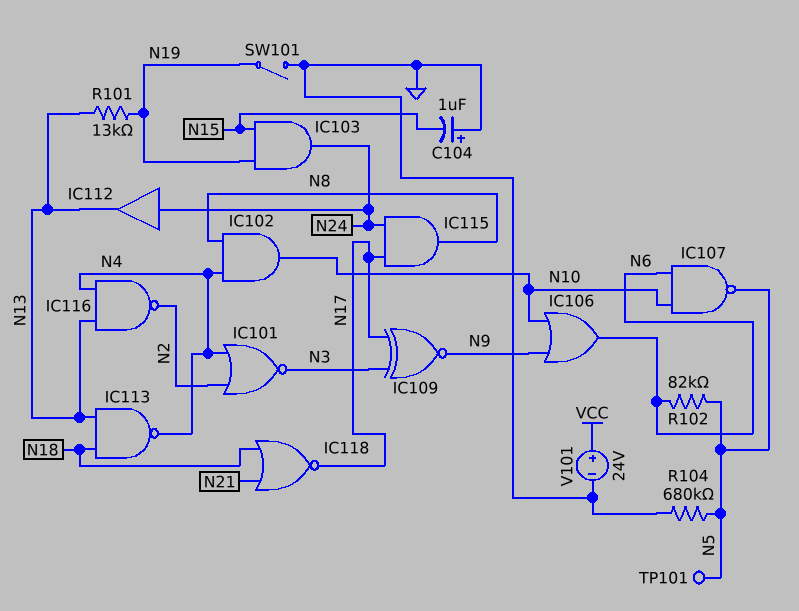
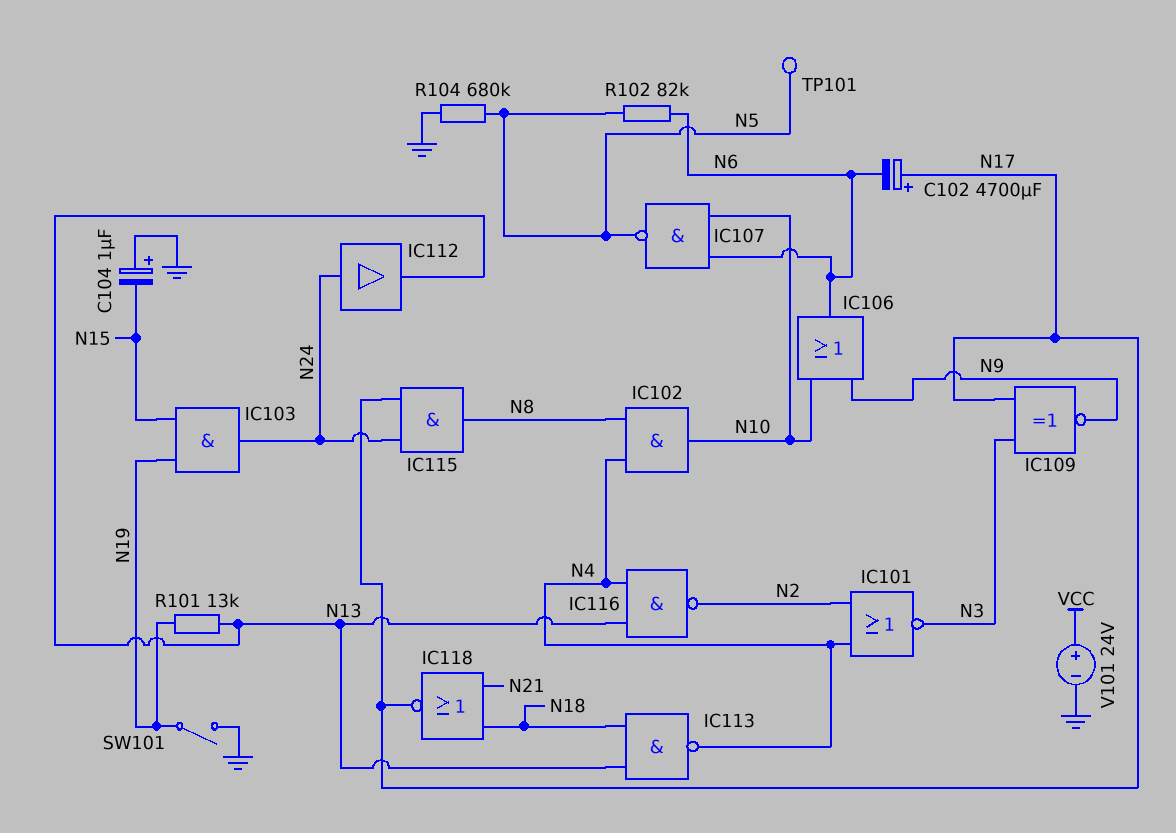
C102: none -> 4700uF (plus N17, minus N6)

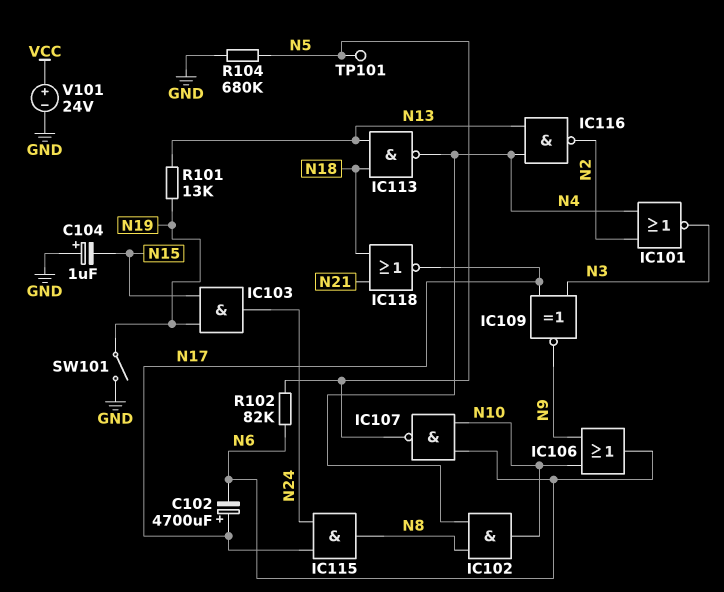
IC112: buffer (in N24, out N13) -> none

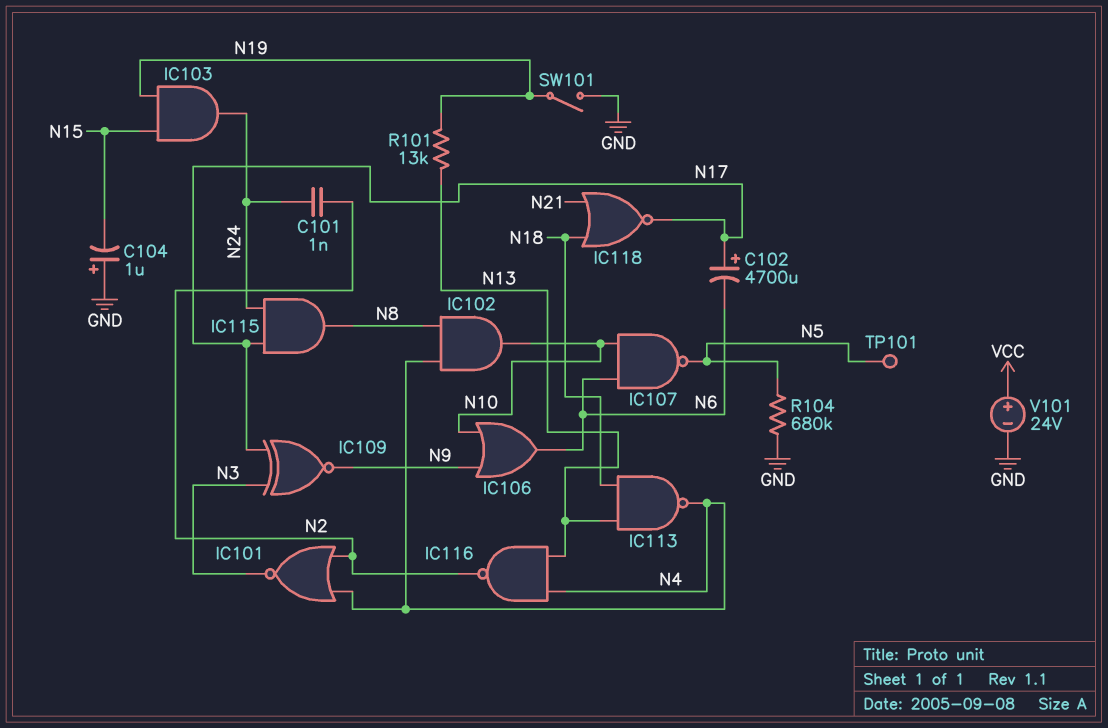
C101: none -> 1nF (N2, N24)
R102: 82k (N5, N6) -> none

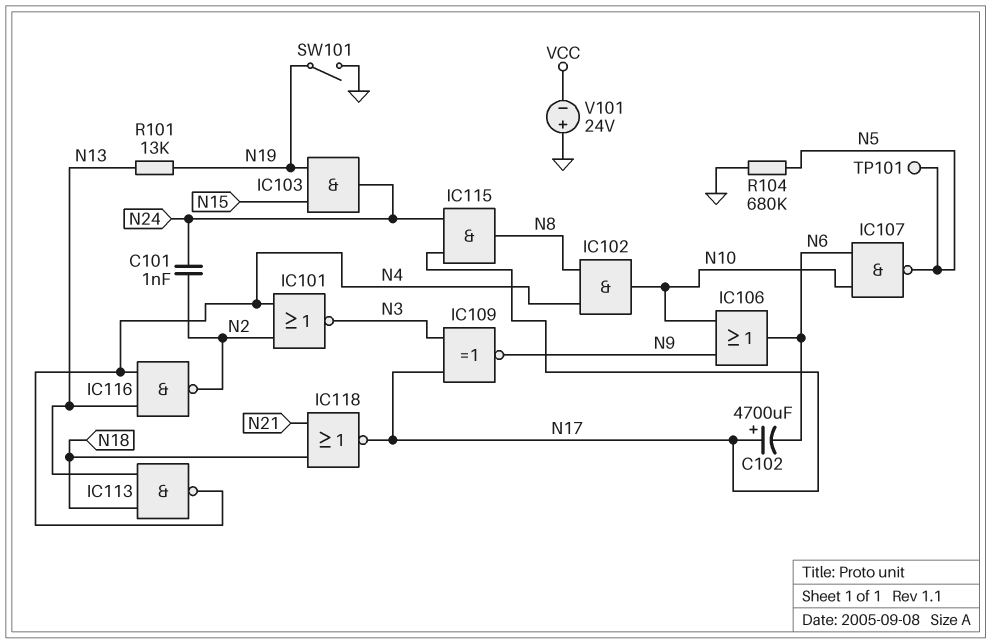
C104: 1uF (plus GND, minus N15) -> none
V101: 24V (plus VCC, minus GND) -> 24V (plus GND, minus VCC)

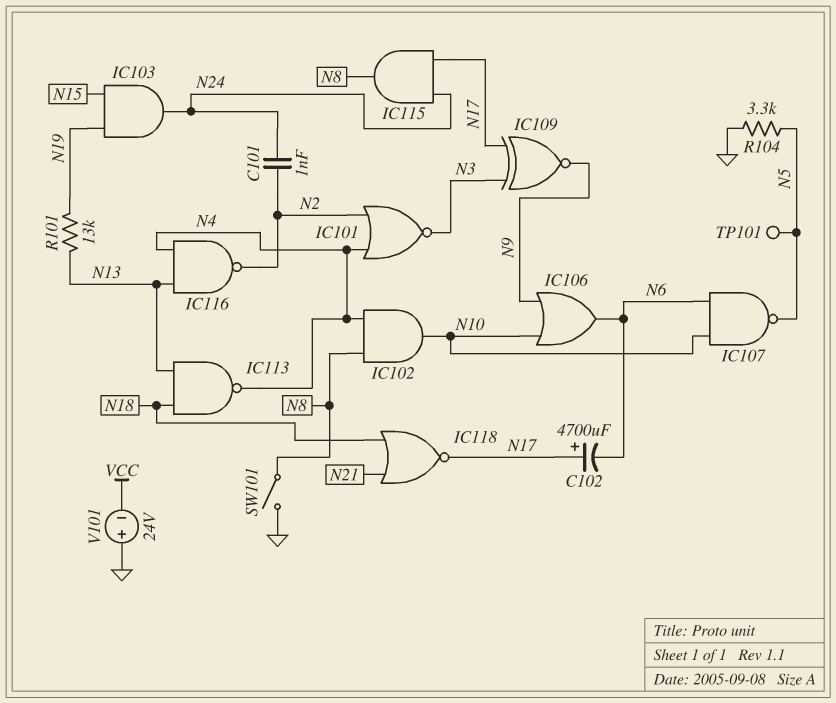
R104: 680k (GND, N5) -> 3.3k (GND, N5)
SW101: switch (GND, N19) -> switch (GND, N8)

